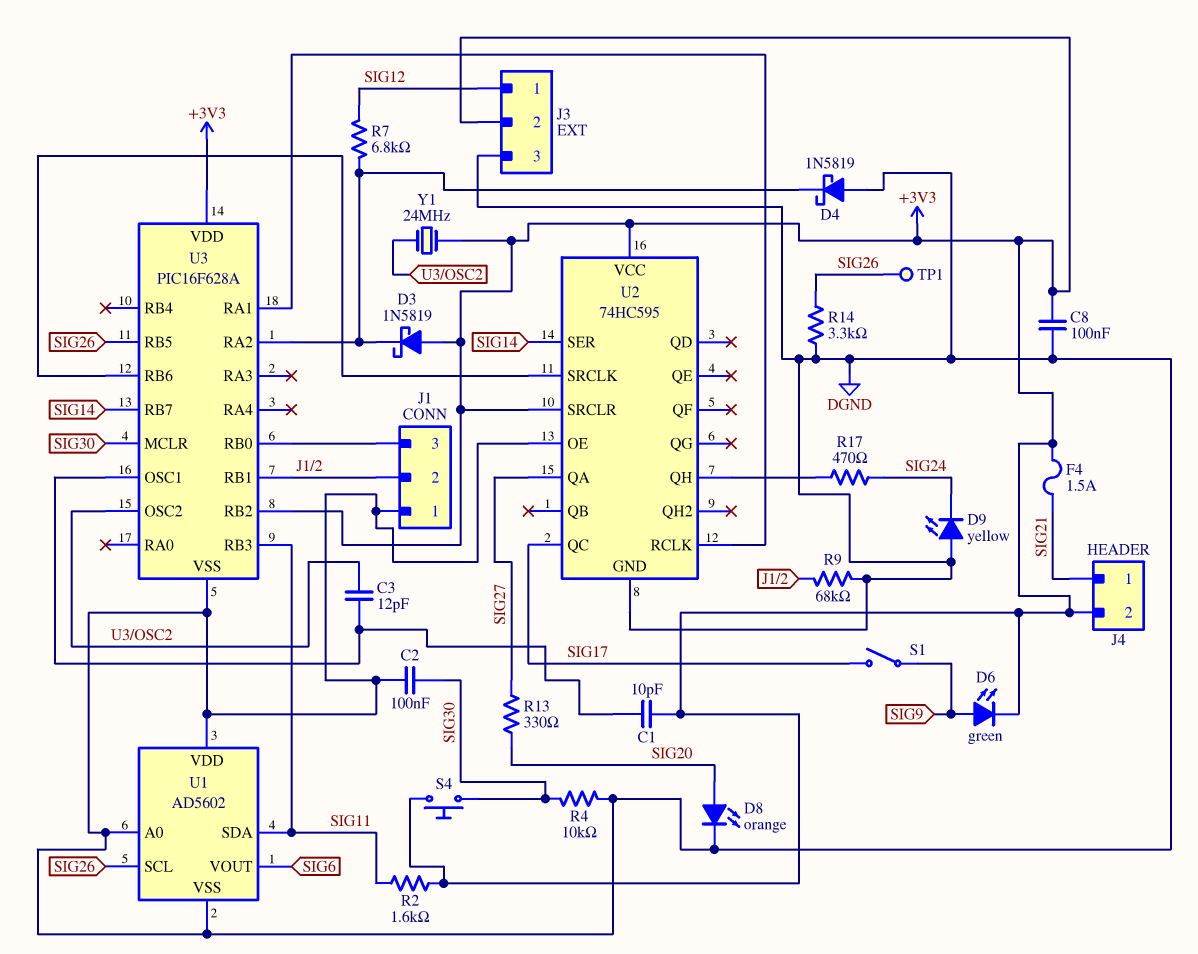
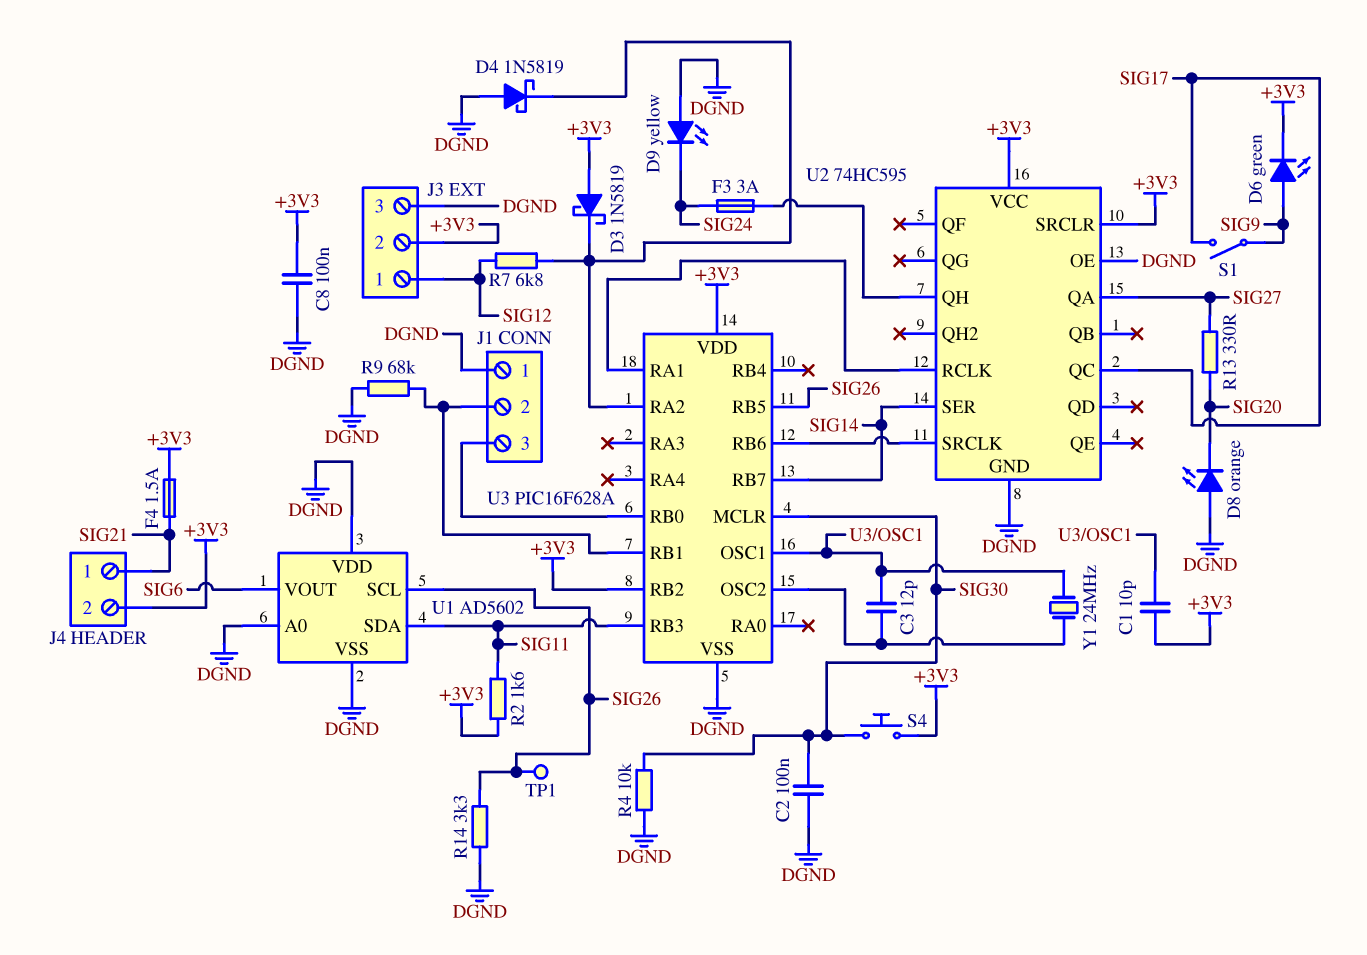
D8: LED orange (A SIG20, K DGND) -> LED orange (A DGND, K SIG20)
F3: none -> 3A (SIG24, U2/QH)
R17: 470 (SIG24, U2/QH) -> none
Y1: 24MHz (+3V3, U3/OSC2) -> 24MHz (U3/OSC1, U3/OSC2)

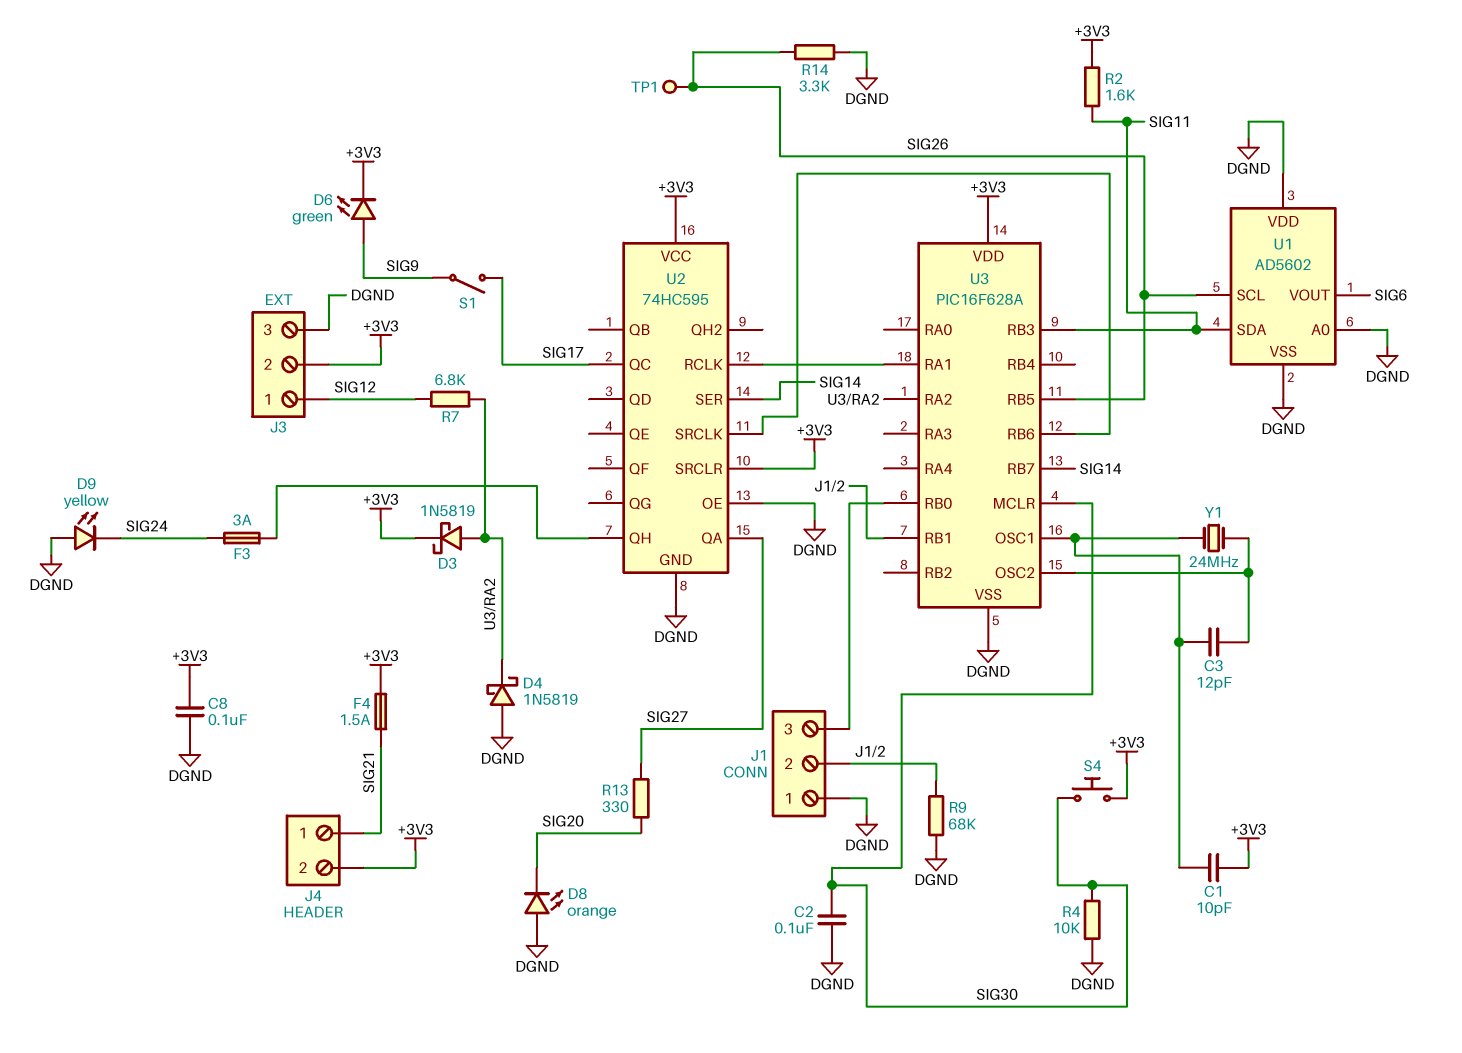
D3: schottky 1N5819 (A +3V3, K U3/RA2) -> schottky 1N5819 (A U3/RA2, K +3V3)
U3 pin RB2: +3V3 -> none

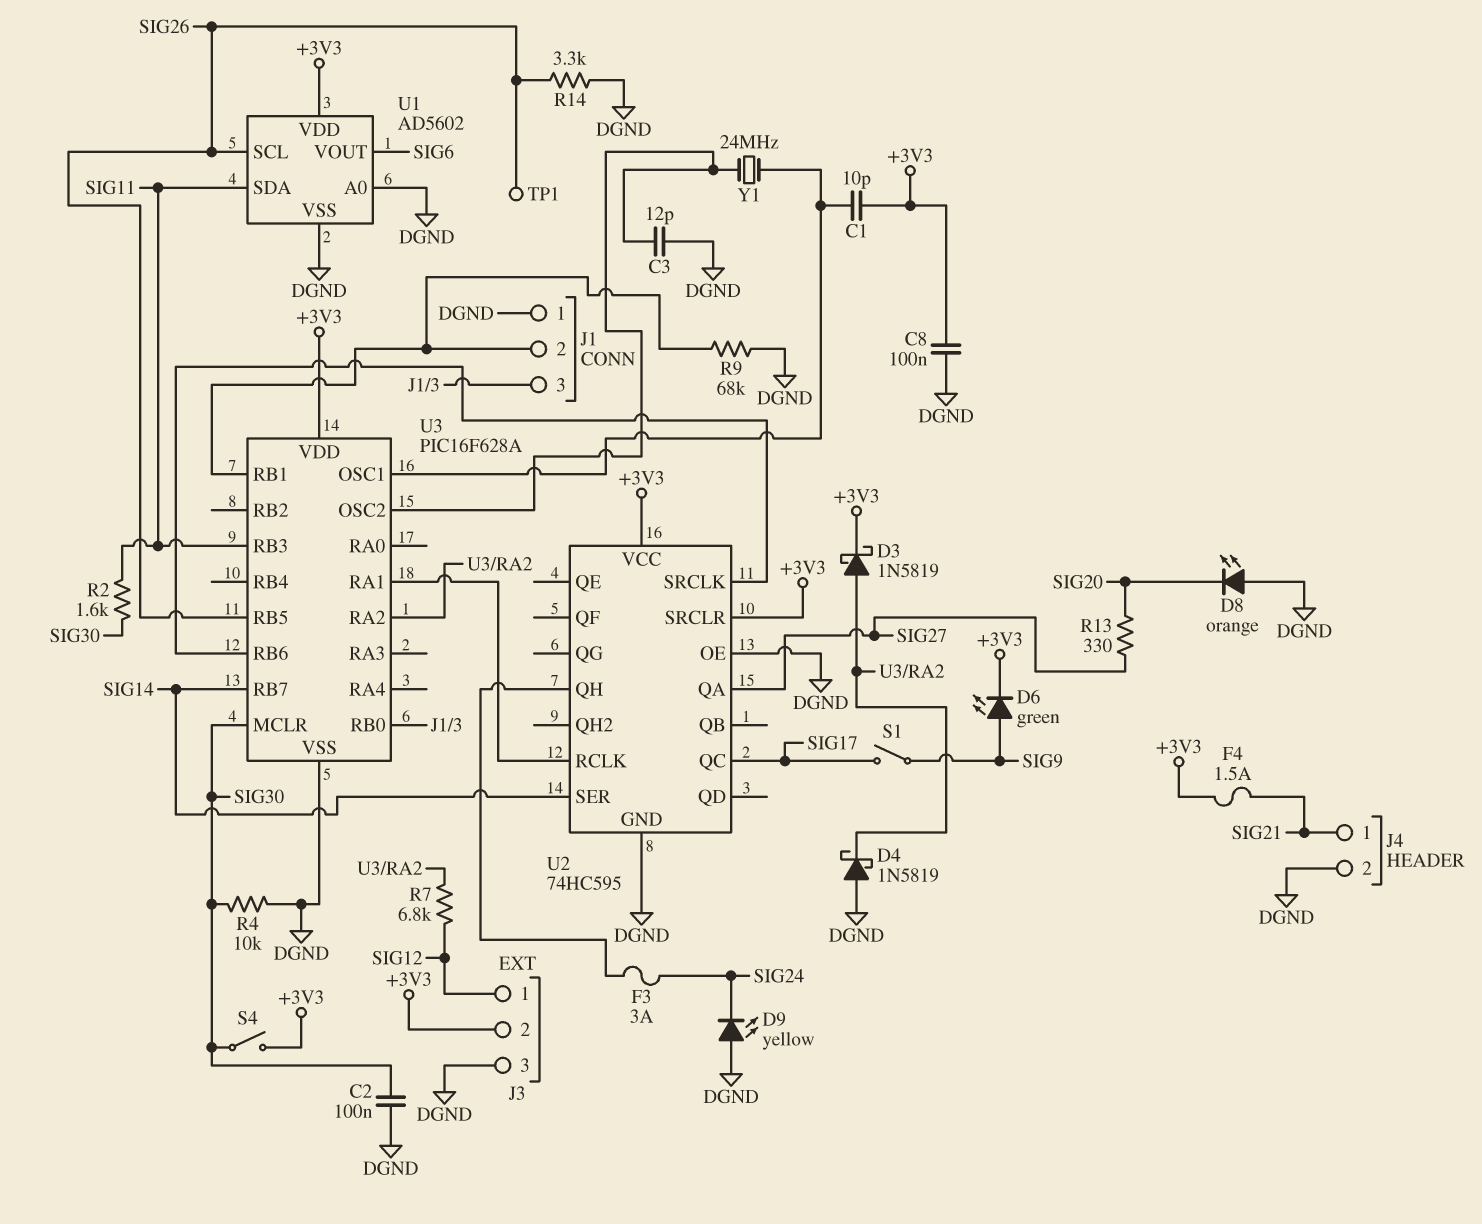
C3: 12pF (U3/OSC1, U3/OSC2) -> 12pF (DGND, U3/OSC2)
J4 pin 2: +3V3 -> DGND
R2: 1.6k (+3V3, SIG11) -> 1.6k (SIG11, SIG30)
S4: button (+3V3, SIG30) -> switch (+3V3, SIG30)
U1 pin VDD: DGND -> +3V3

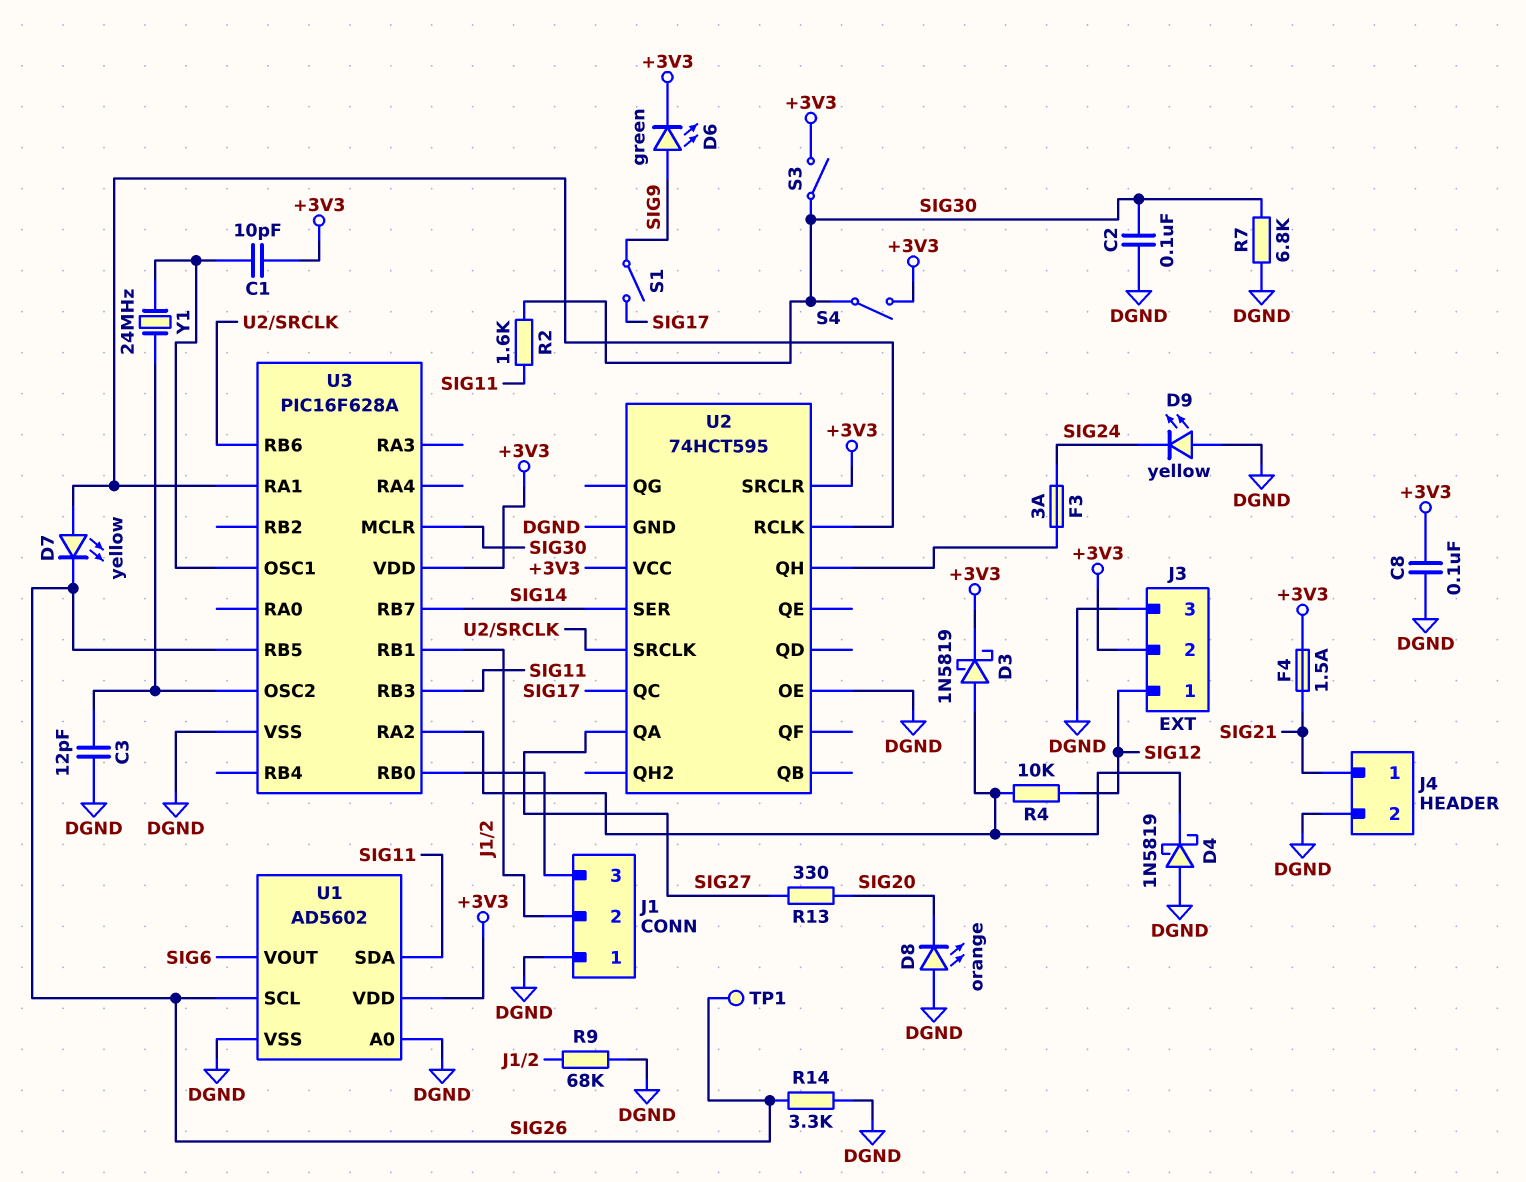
D7: none -> LED yellow (A U2/RCLK, K SIG26)
R4: 10k (DGND, SIG30) -> 10k (SIG12, U3/RA2)
R7: 6.8k (SIG12, U3/RA2) -> 6.8k (DGND, SIG30)
S3: none -> switch (+3V3, SIG30)
U2: 74HC595 -> 74HCT595

